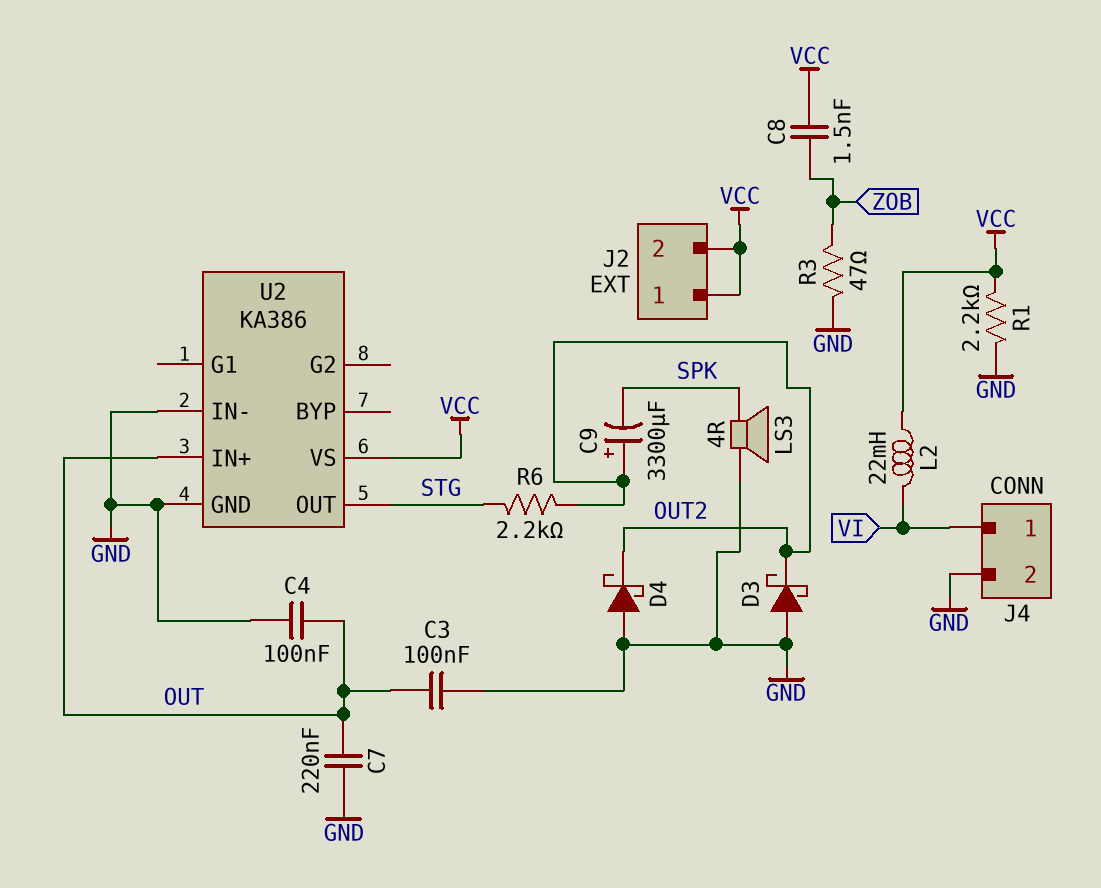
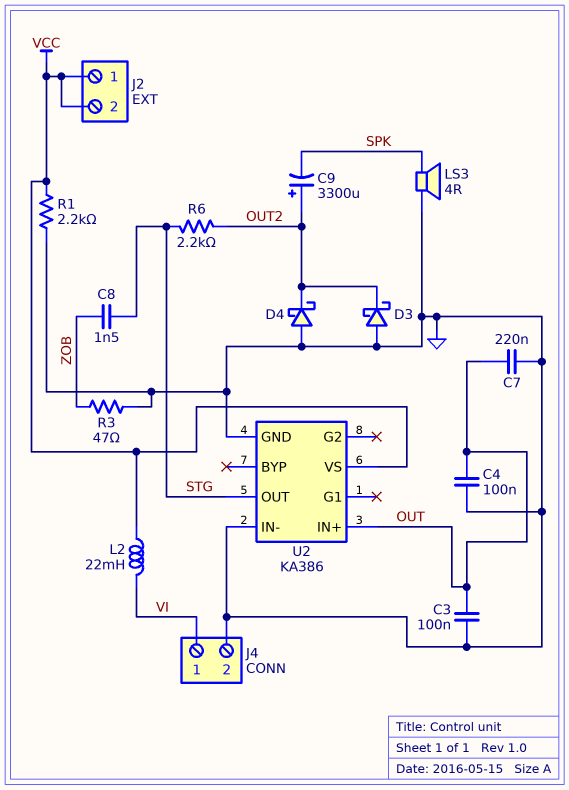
C8: 1.5nF (VCC, ZOB) -> 1.5nF (STG, ZOB)

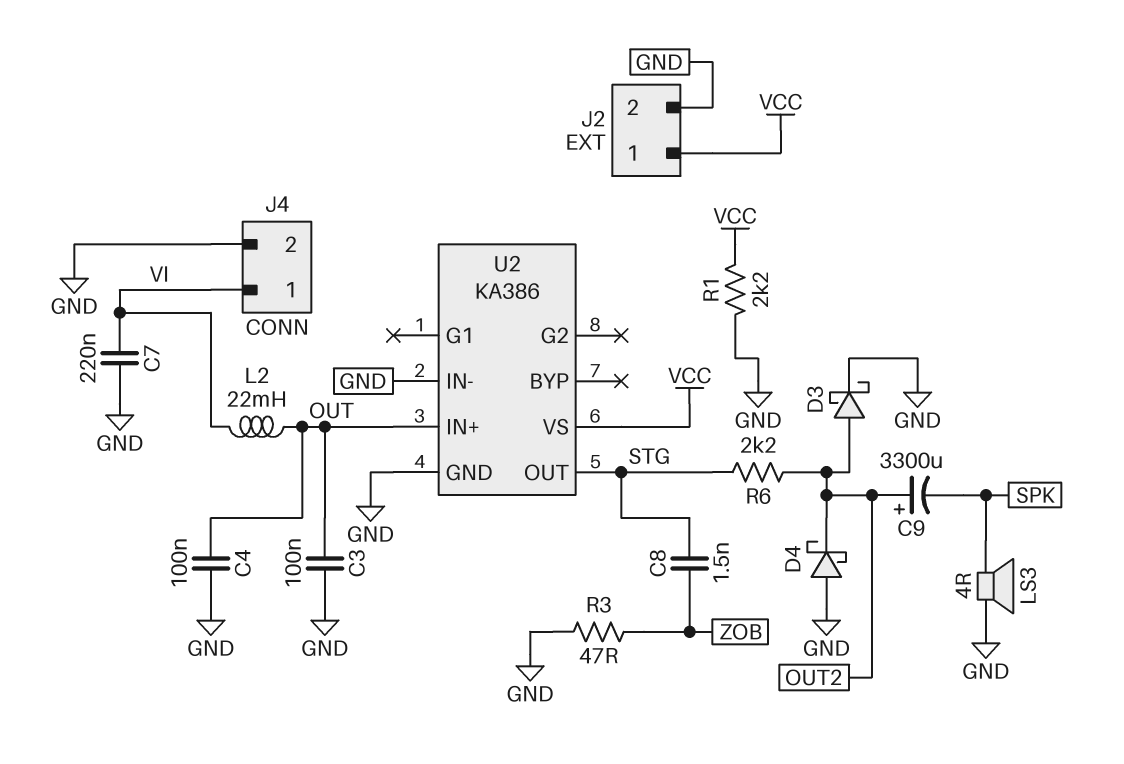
C7: 220nF (GND, OUT) -> 220nF (GND, VI)
D3: schottky (A GND, K OUT2) -> schottky (A OUT2, K GND)
J2 pin 2: VCC -> GND
L2: 22mH (VCC, VI) -> 22mH (OUT, VI)

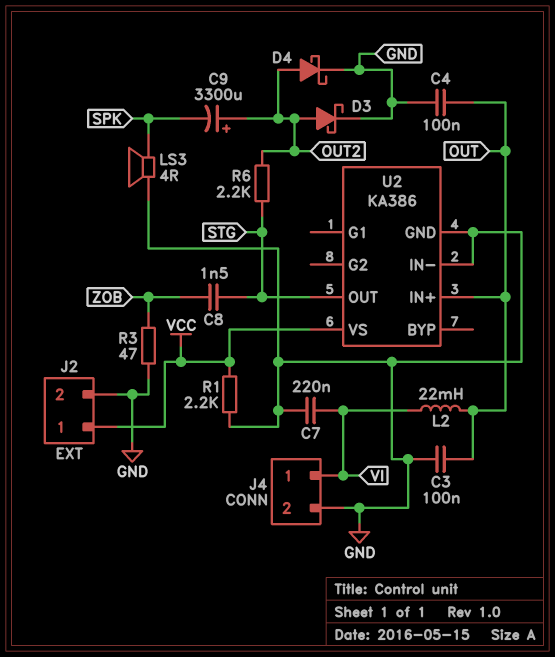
D4: schottky (A GND, K OUT2) -> schottky (A OUT2, K GND)

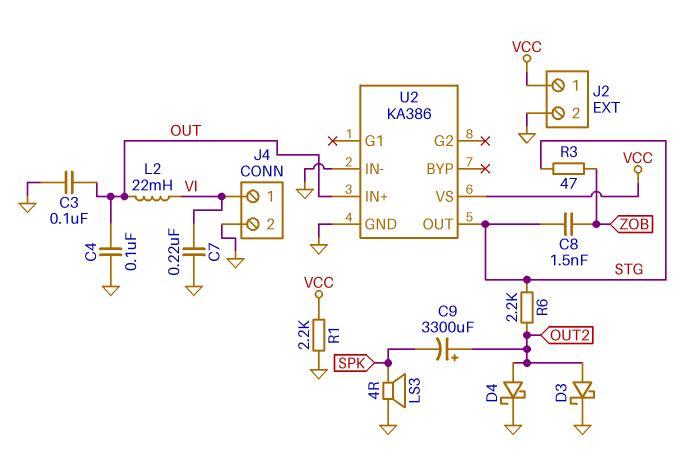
R3: 47 (GND, ZOB) -> 47 (STG, ZOB)

